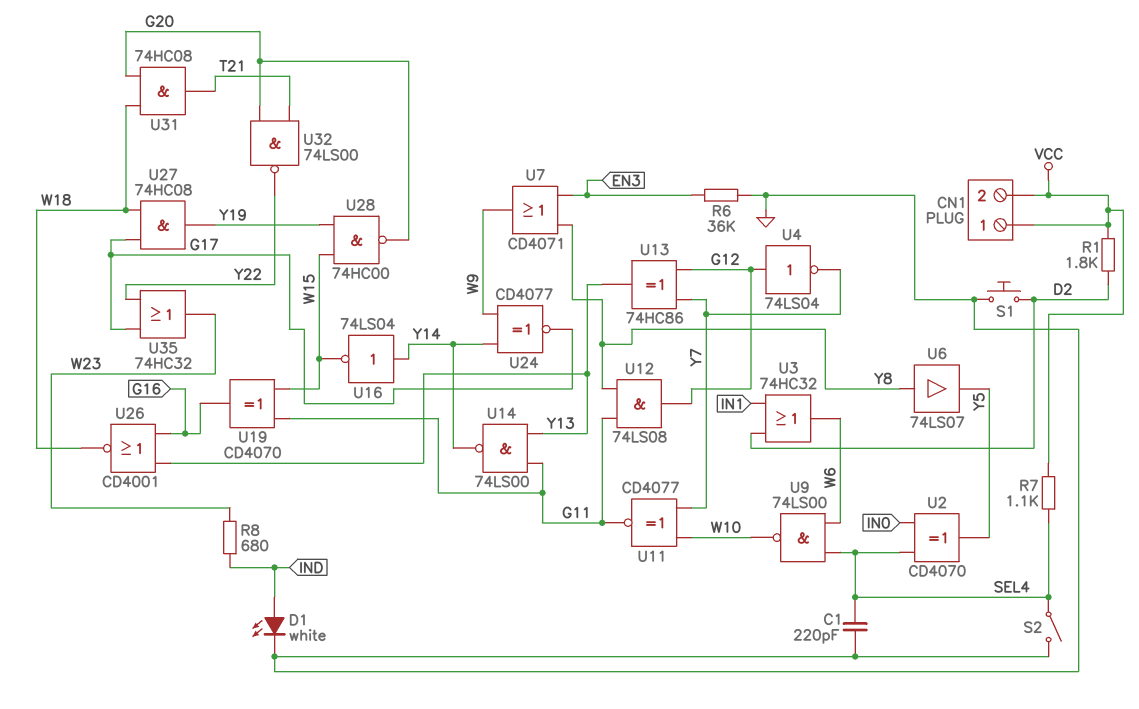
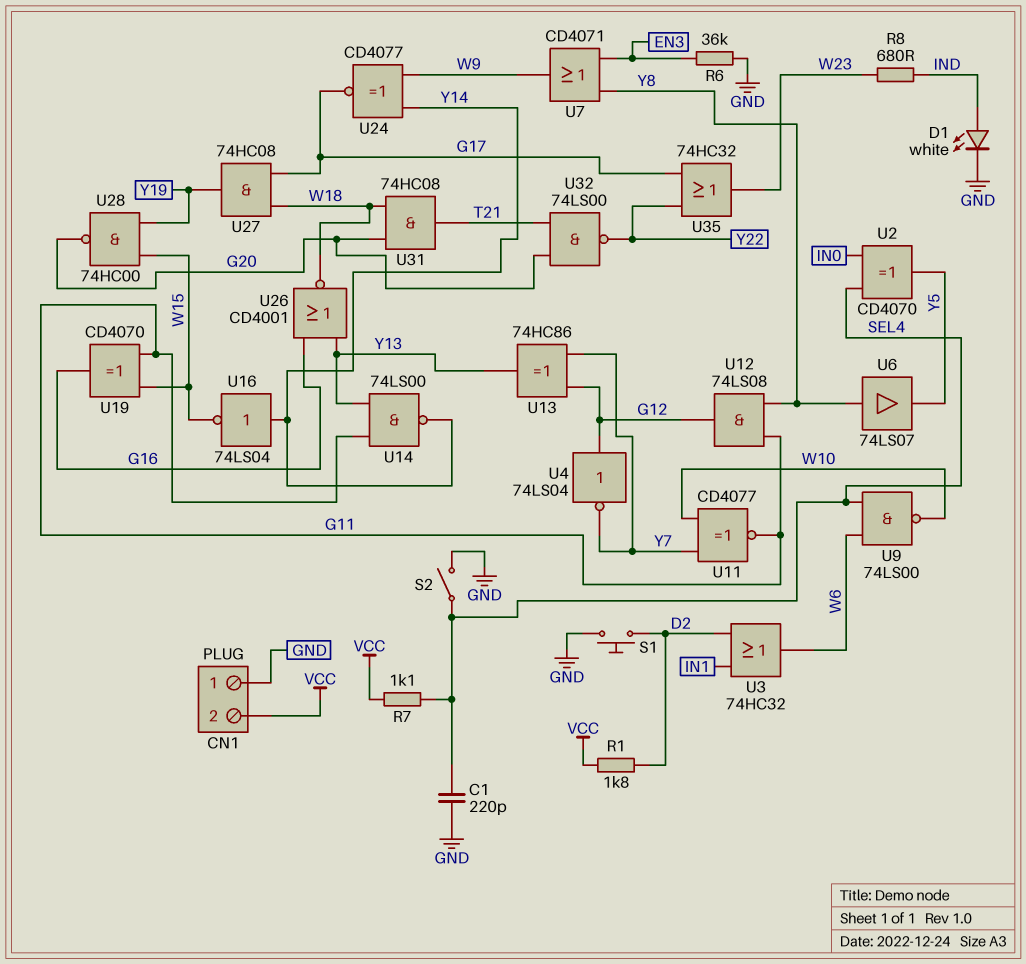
CN1 pin 1: VCC -> GND

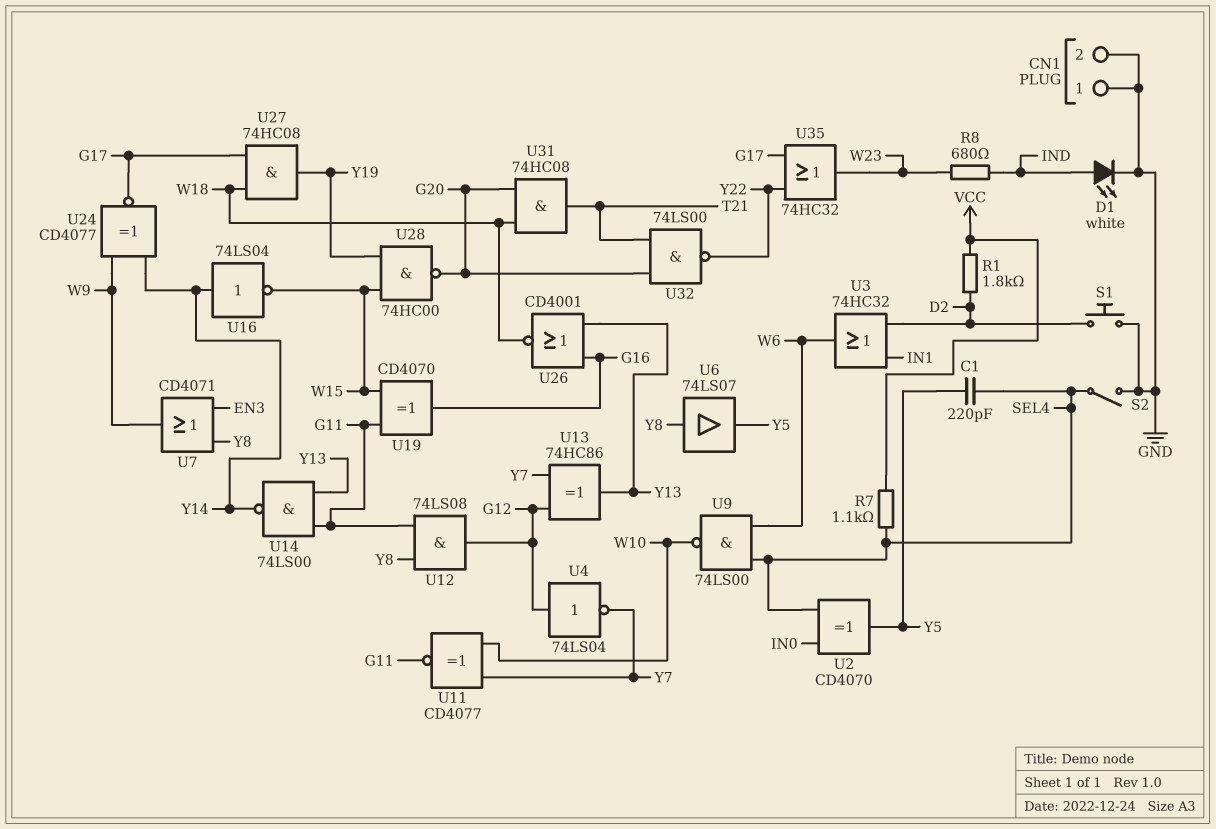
C1: 220pF (GND, SEL4) -> 220pF (SEL4, Y5)
CN1 pin 2: VCC -> GND
R6: 36k (EN3, GND) -> none

